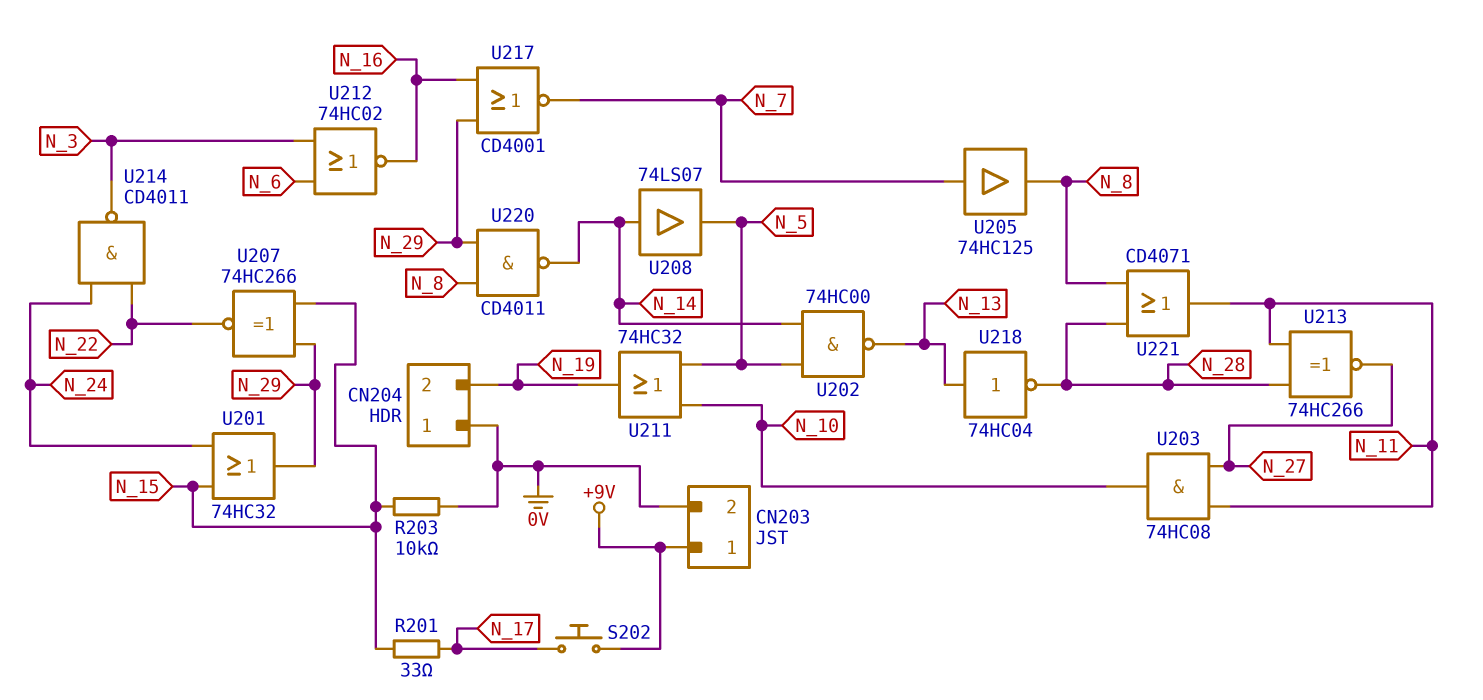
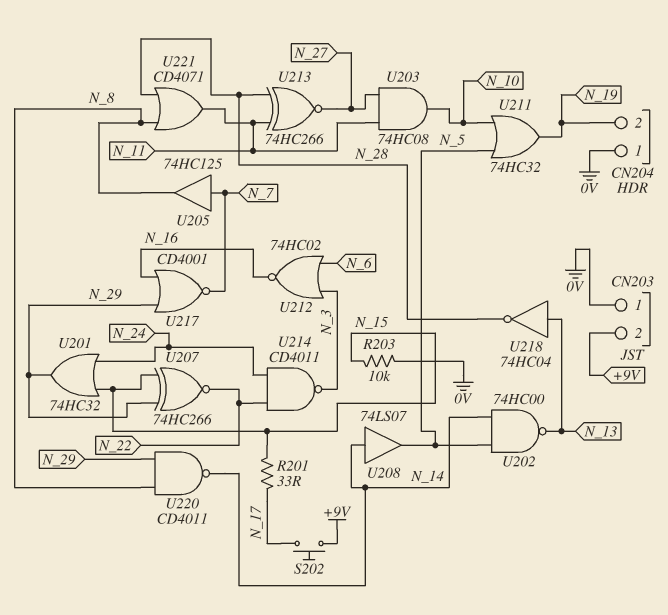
CN203 pin 1: +9V -> 0V
CN203 pin 2: 0V -> +9V

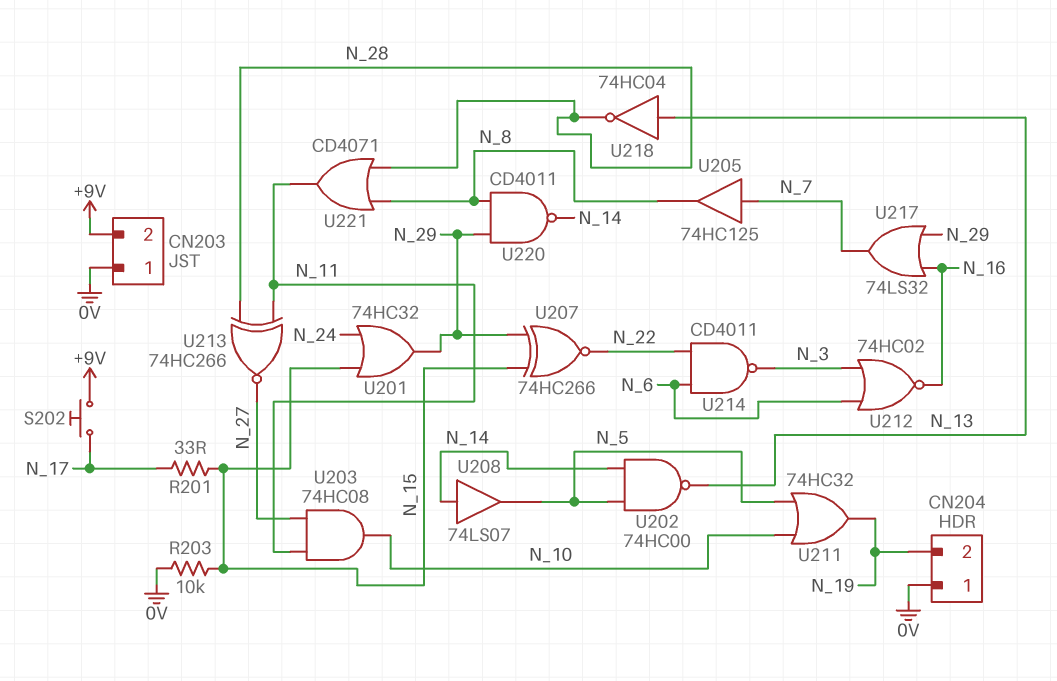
U214: NAND CD4011 (in N_22, in N_24, out N_3) -> NAND CD4011 (in N_6, in N_22, out N_3)
U217: NOR CD4001 (in N_16, in N_29, out N_7) -> OR 74LS32 (in N_16, in N_29, out N_7)

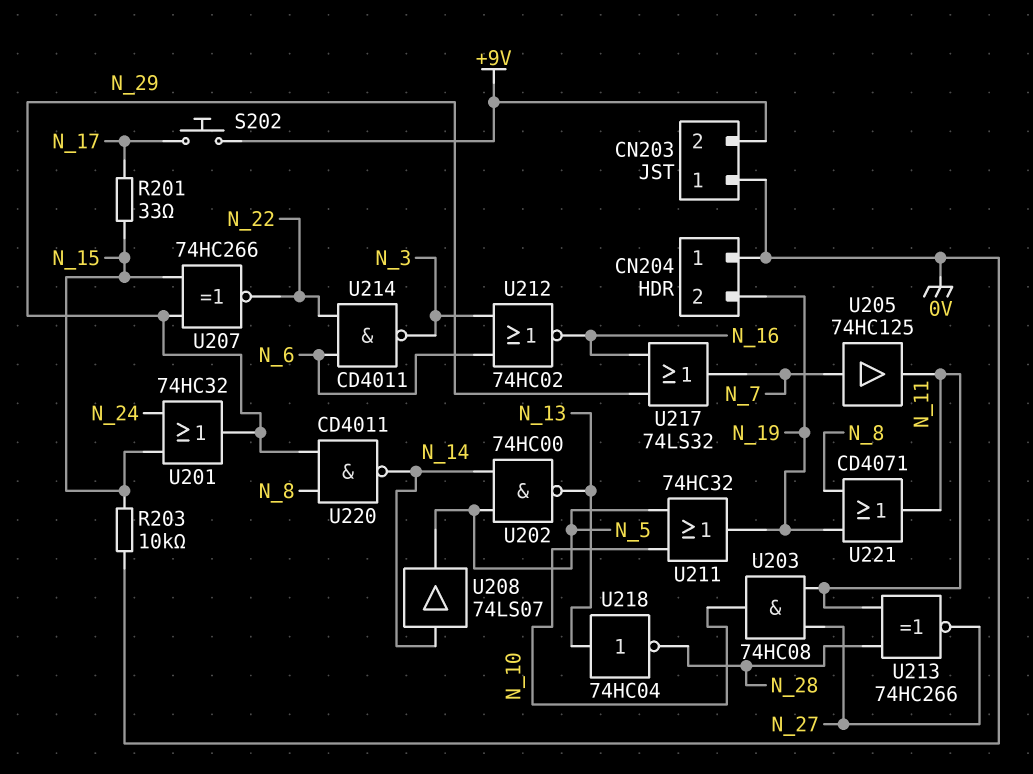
U205: buffer 74HC125 (in N_7, out N_8) -> buffer 74HC125 (in N_7, out N_11)
U221: OR CD4071 (in N_8, in N_28, out N_11) -> OR CD4071 (in N_8, in N_19, out N_11)

